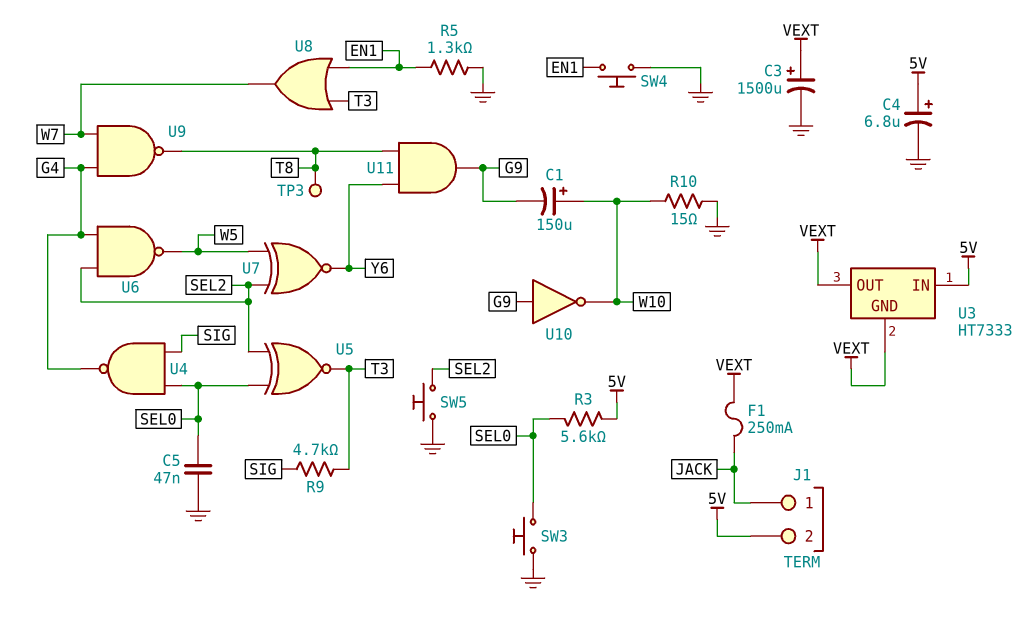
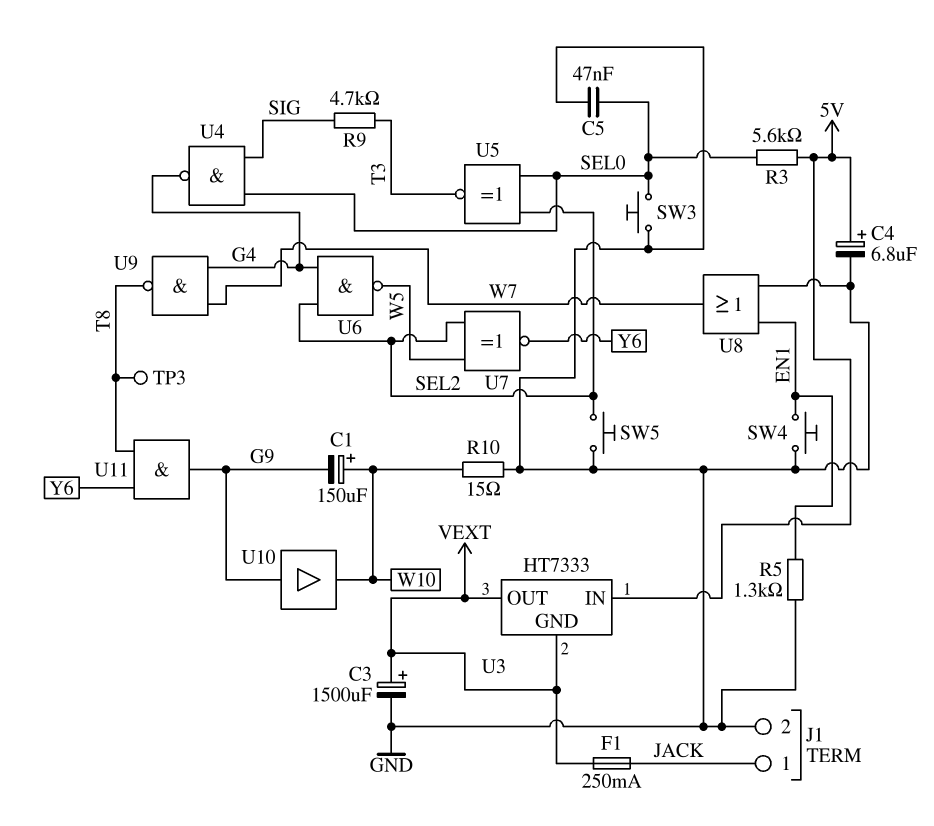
J1 pin 2: 5V -> GND
U8: OR (in EN1, in T3, out W7) -> OR (in EN1, in GND, out W7)
U10: NOT (in G9, out W10) -> buffer (in G9, out W10)

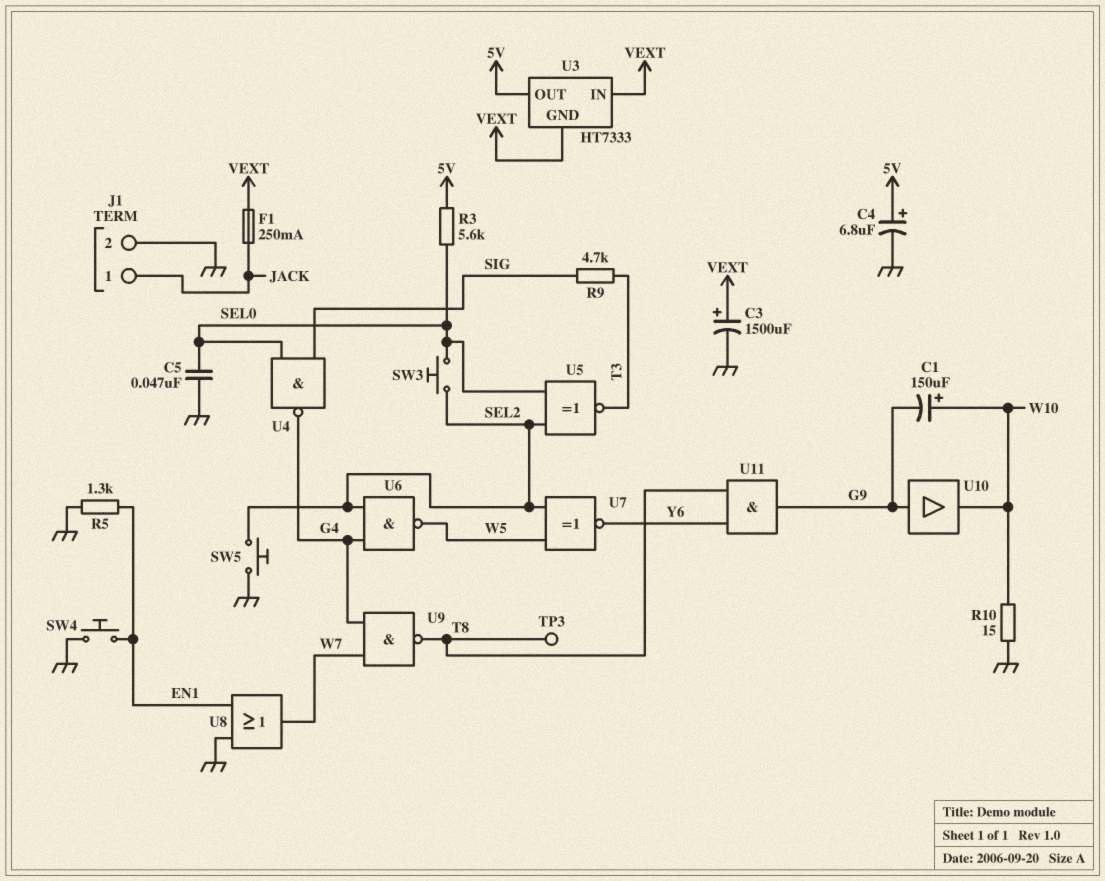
SW3: button (GND, SEL0) -> button (SEL0, SEL2)
U3 pin IN: 5V -> VEXT
U3 pin OUT: VEXT -> 5V

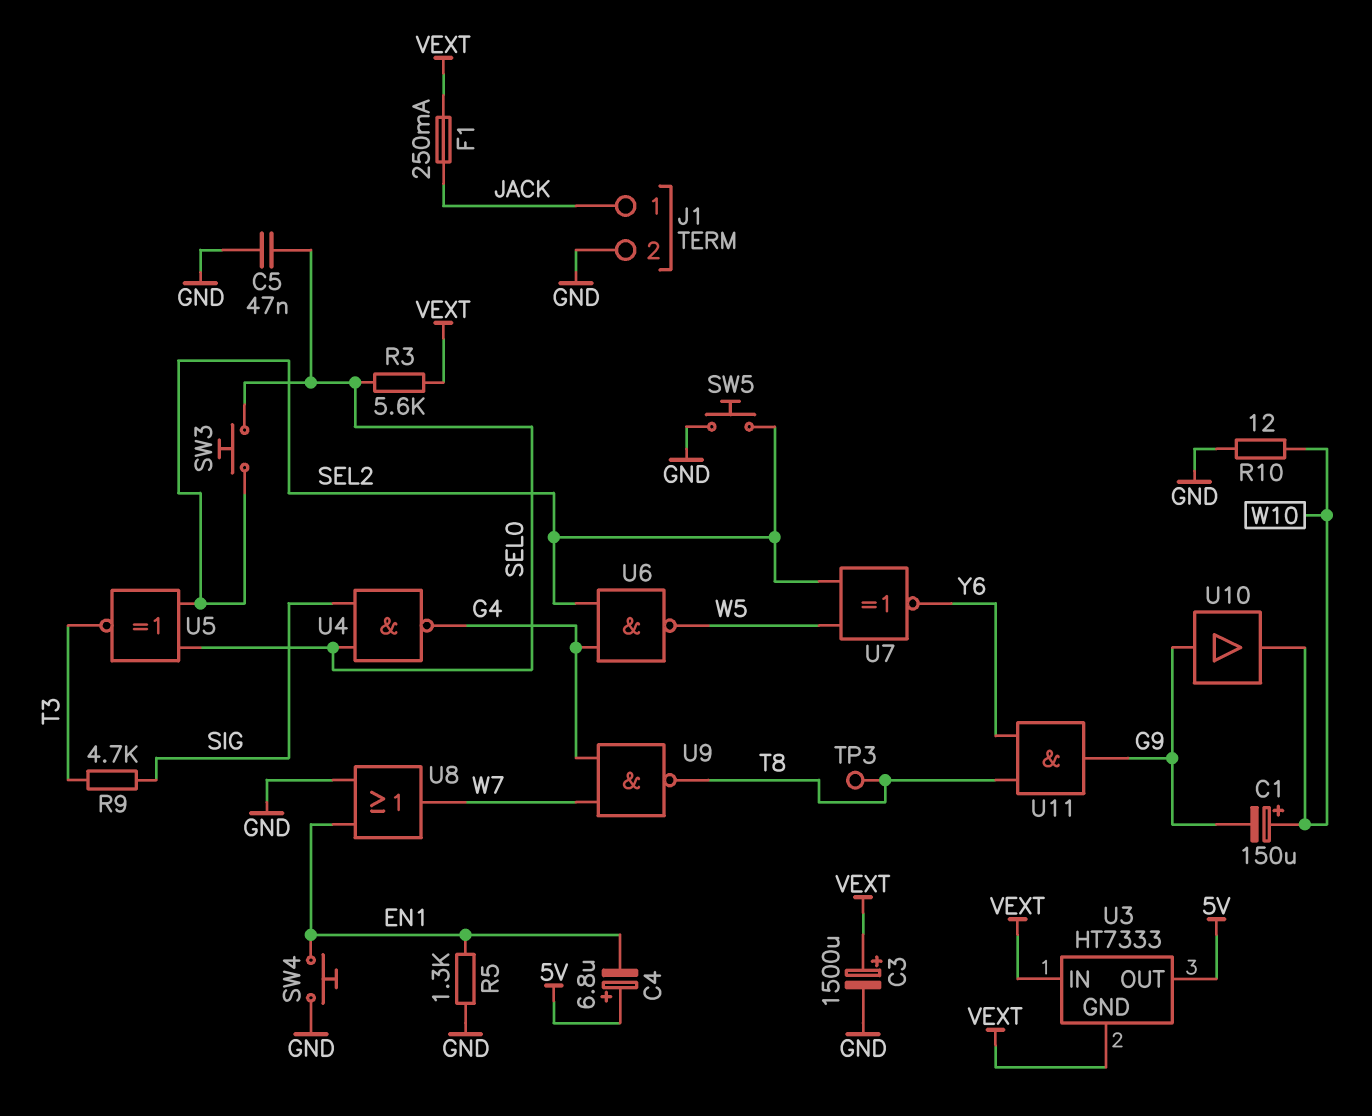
C4: 6.8uF (plus 5V, minus GND) -> 6.8uF (plus 5V, minus EN1)
R3: 5.6k (5V, SEL0) -> 5.6k (SEL0, VEXT)
R10: 15 (GND, W10) -> 12 (GND, W10)

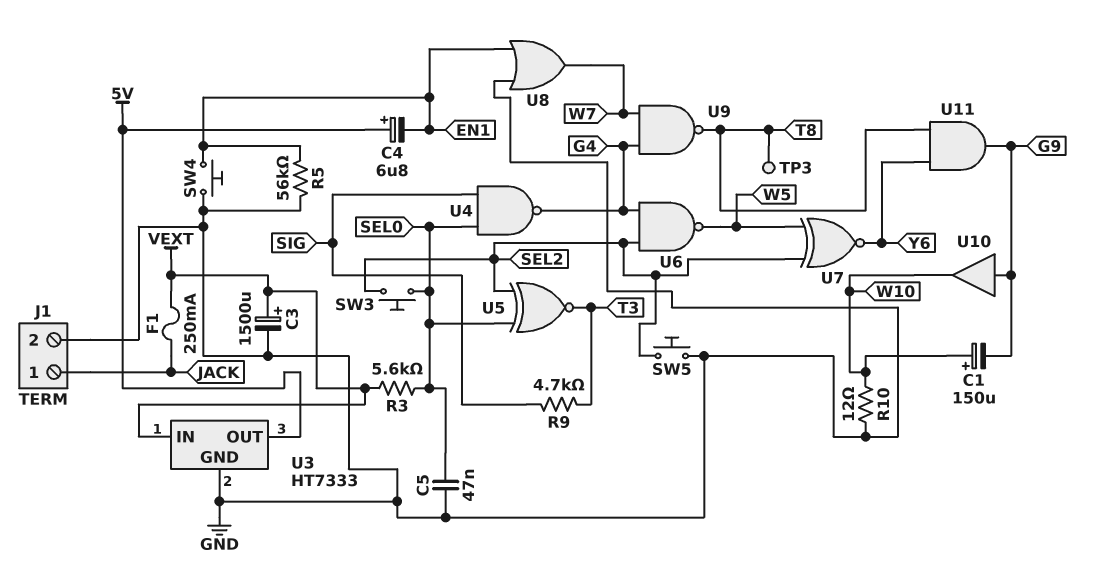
R5: 1.3k (EN1, GND) -> 56k (EN1, GND)
U3 pin GND: VEXT -> GND

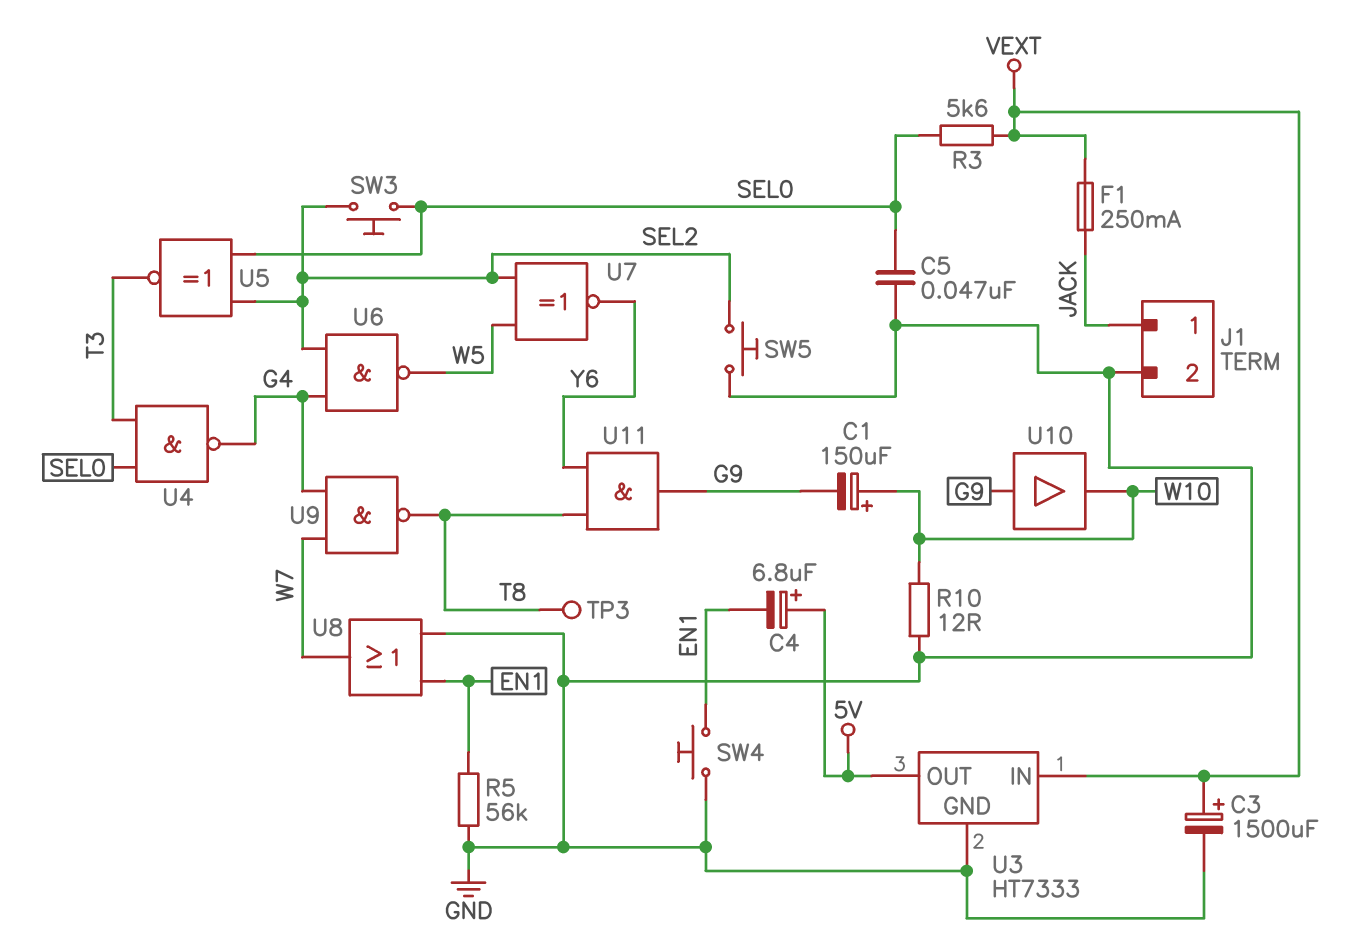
R9: 4.7k (SIG, T3) -> none
U4: NAND (in SEL0, in SIG, out G4) -> NAND (in SEL0, in T3, out G4)

